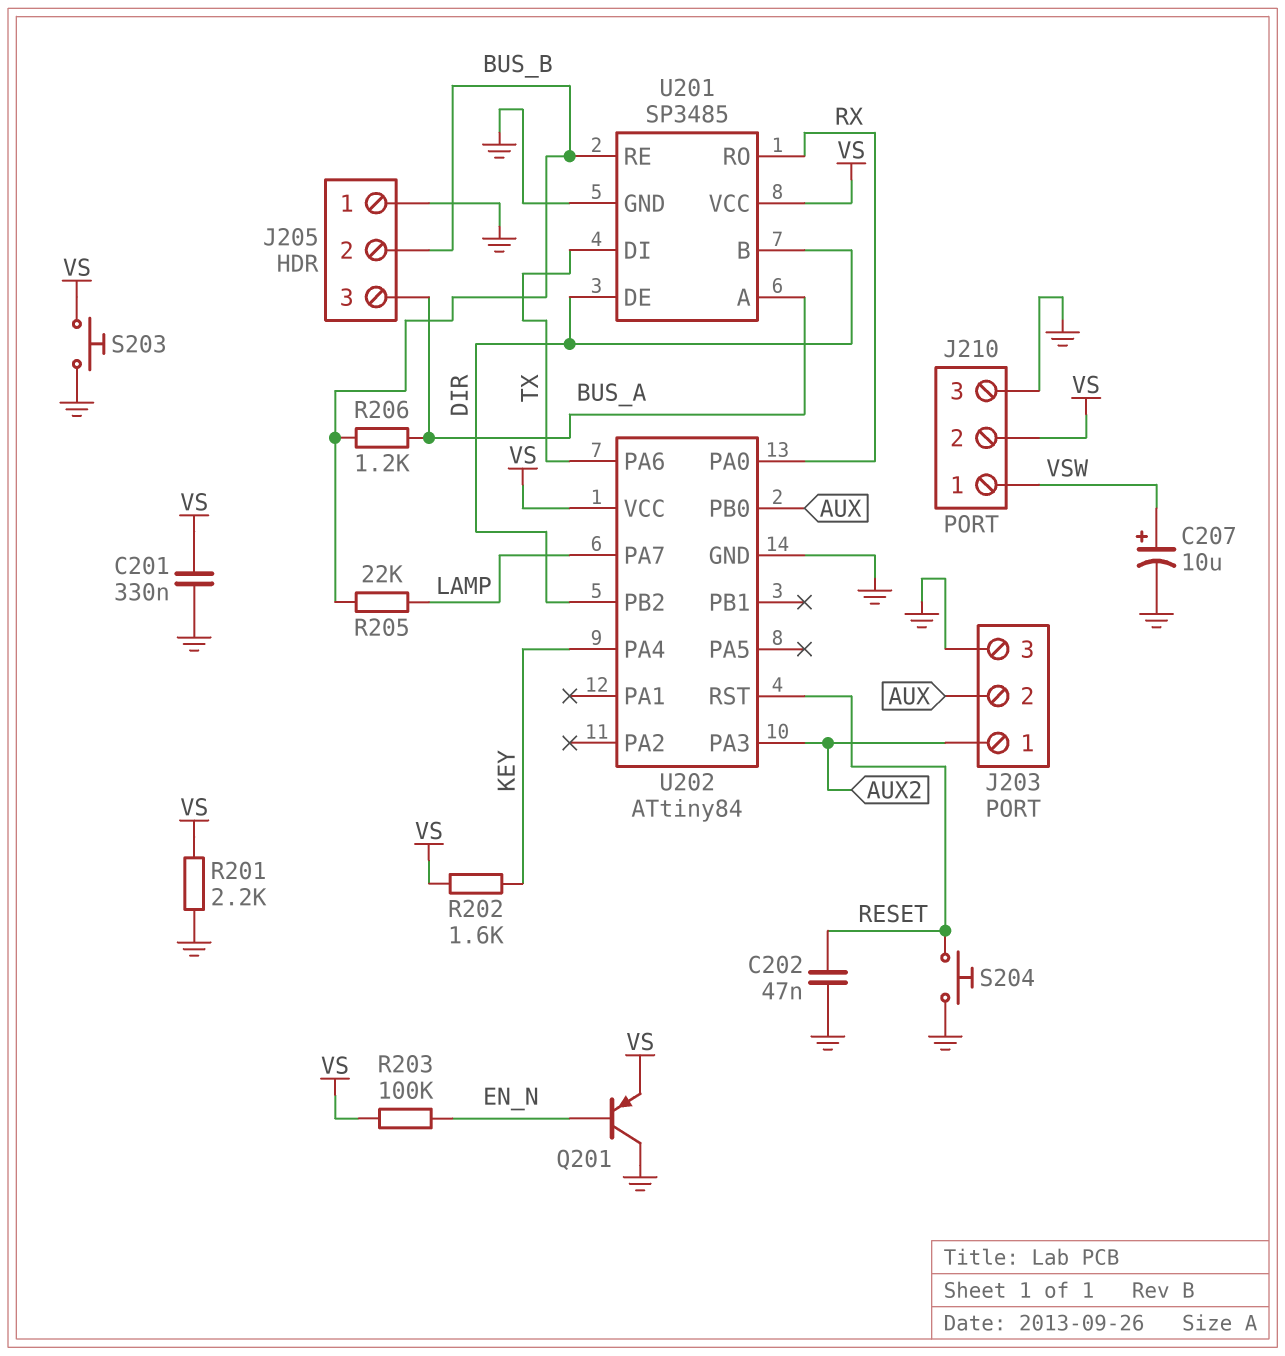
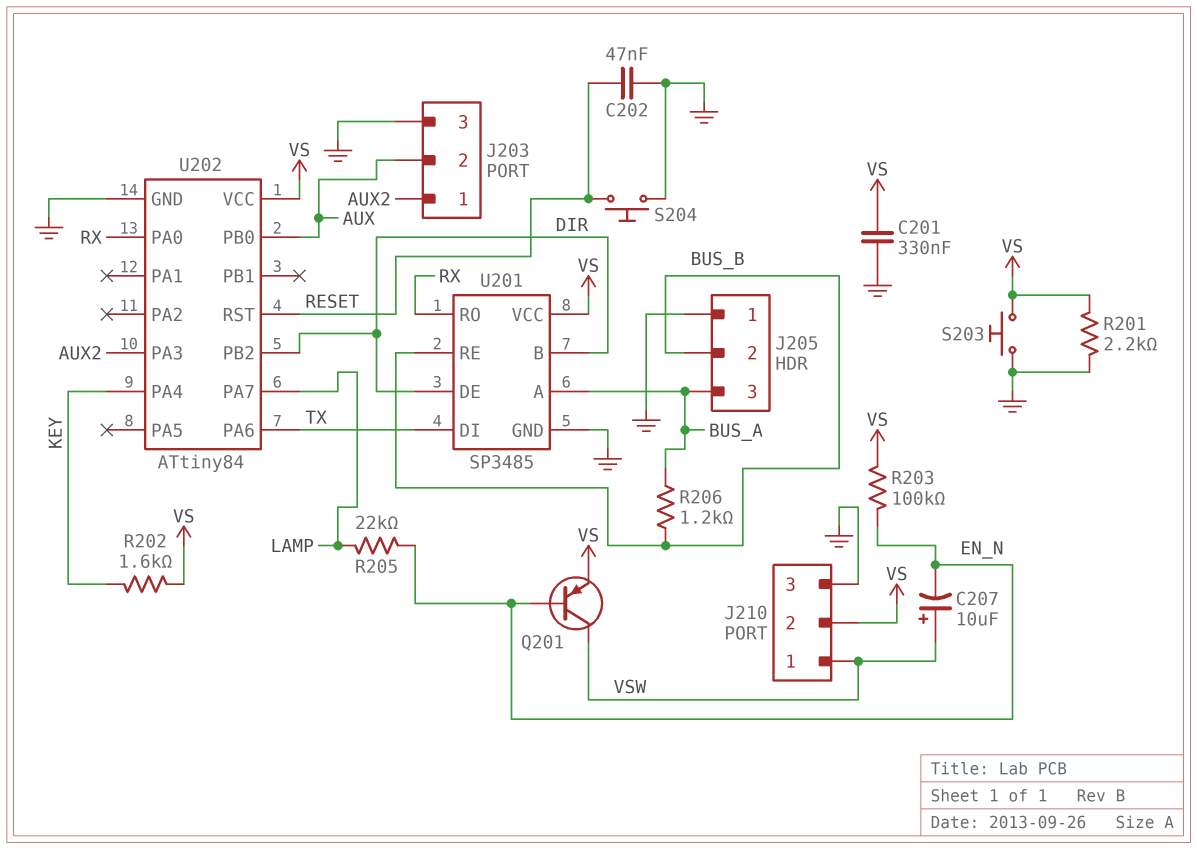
C207: 10uF (plus VSW, minus GND) -> 10uF (plus VSW, minus EN_N)
Q201: PNP (B EN_N, C GND, E VS) -> PNP (B EN_N, C VSW, E VS)
R205: 22k (BUS_B, LAMP) -> 22k (EN_N, LAMP)

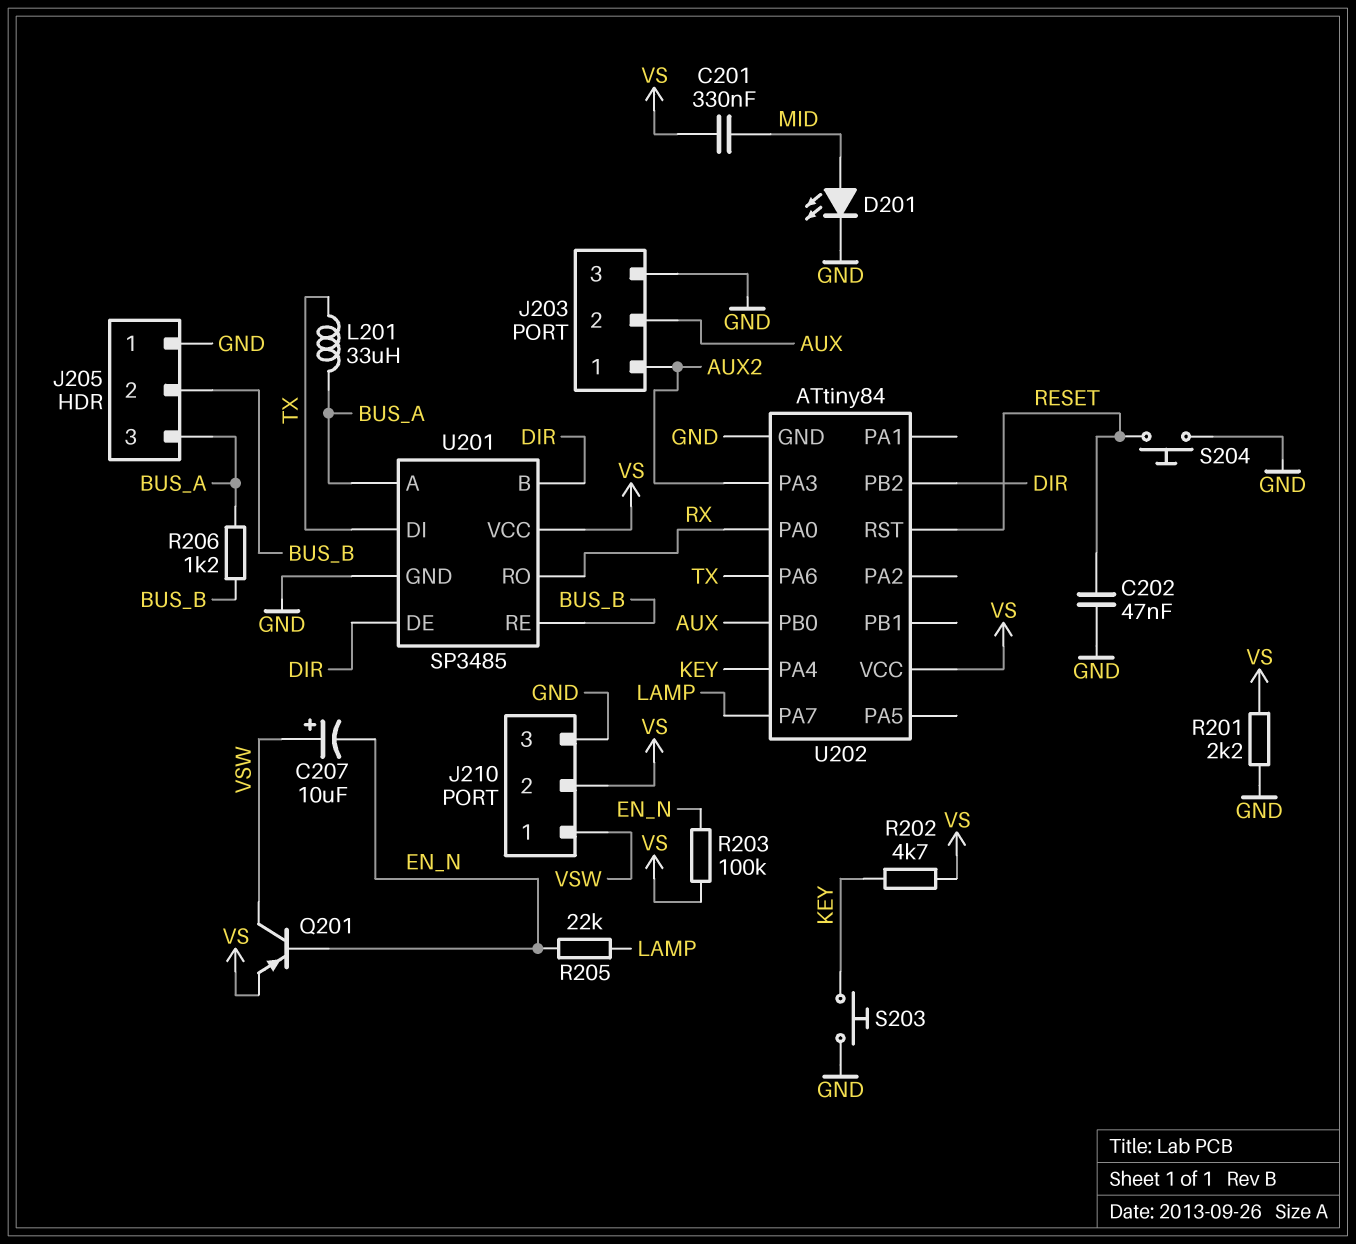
C201: 330nF (GND, VS) -> 330nF (MID, VS)
D201: none -> LED (A MID, K GND)
L201: none -> 33uH (BUS_A, TX)
R202: 1.6k (KEY, VS) -> 4.7k (KEY, VS)
S203: button (GND, VS) -> button (GND, KEY)

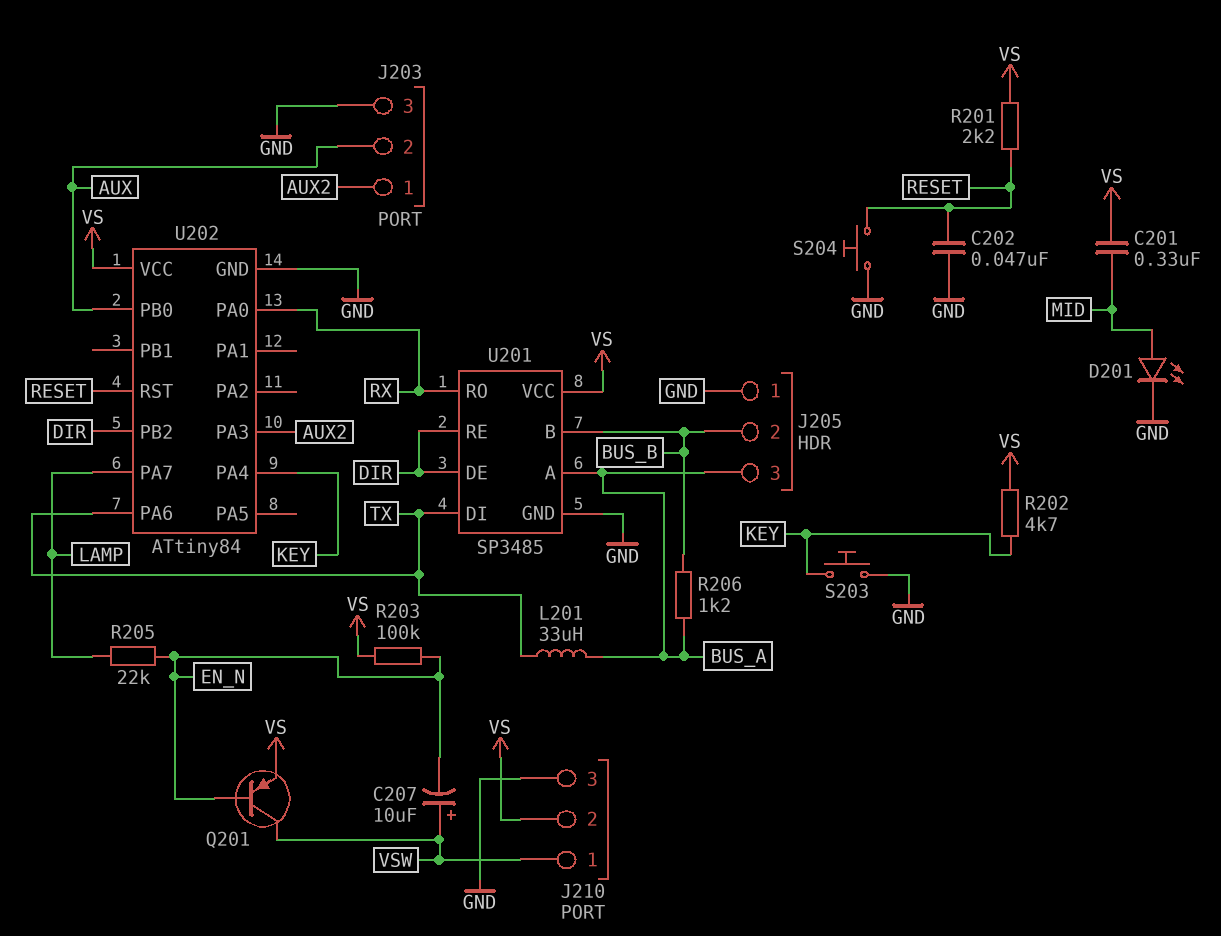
R201: 2.2k (GND, VS) -> 2.2k (RESET, VS)
U201 pin B: DIR -> BUS_B
U201 pin RE: BUS_B -> DIR

